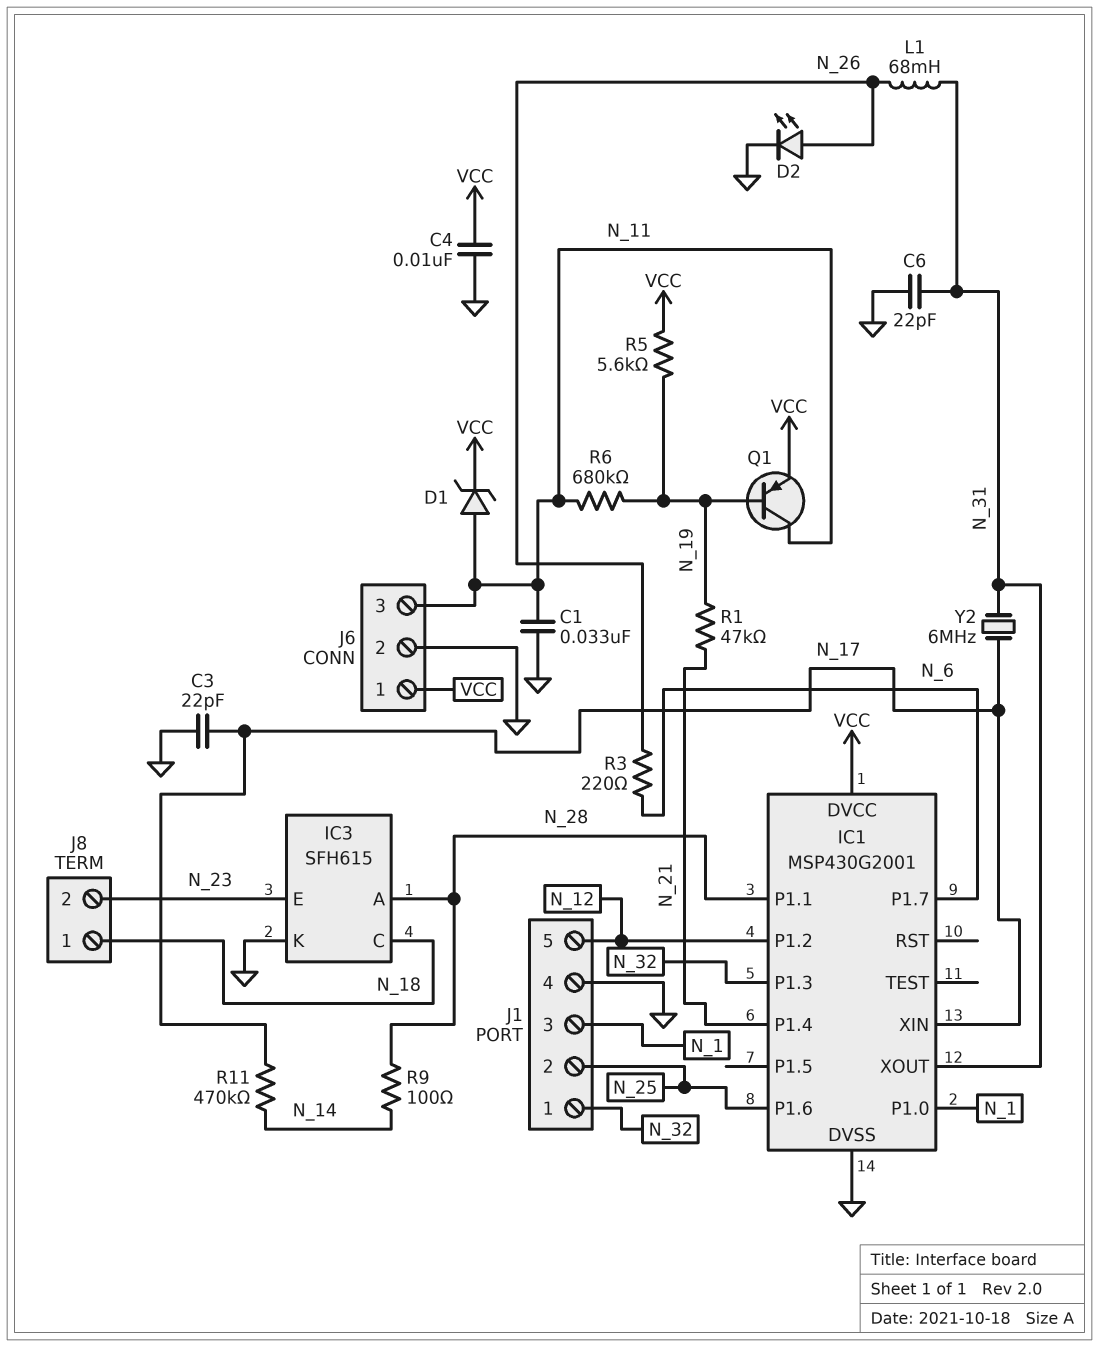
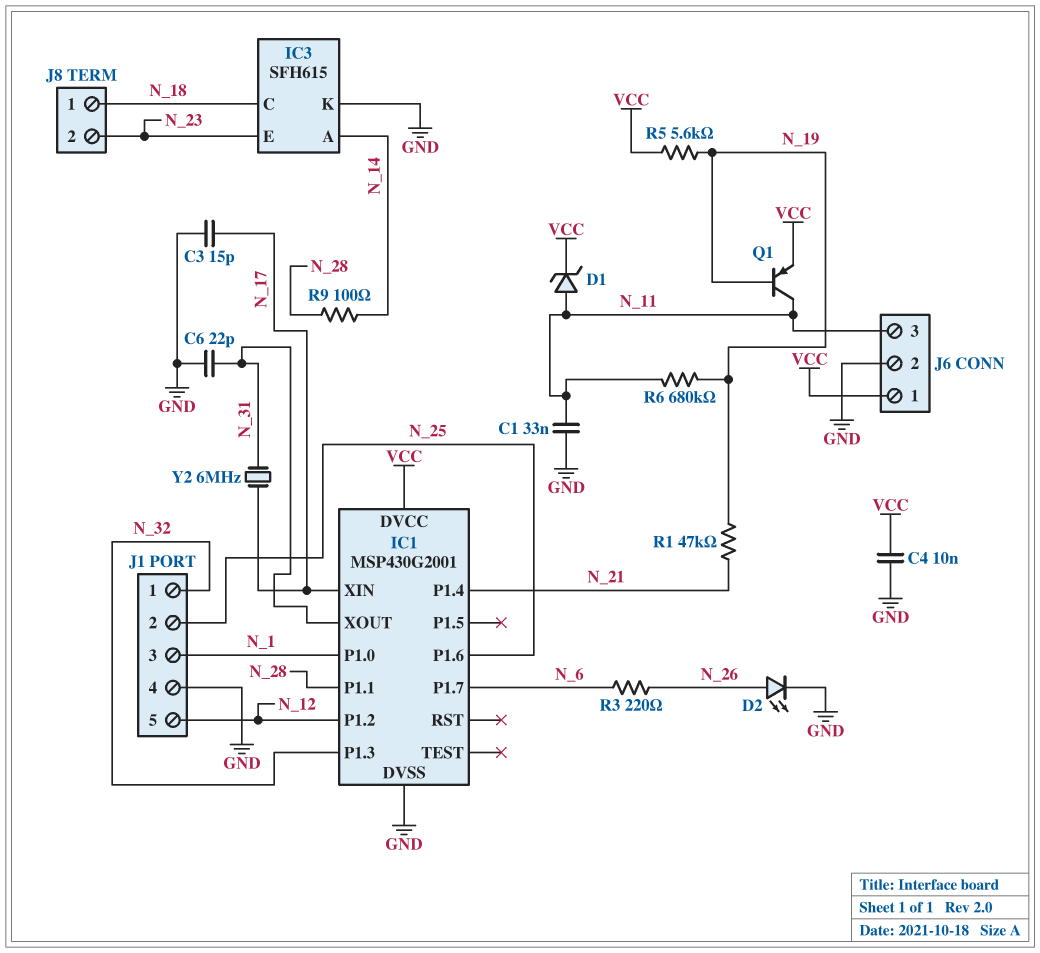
C3: 22pF (GND, N_17) -> 15pF (GND, N_17)
IC3 pin A: N_28 -> N_14
L1: 68mH (N_26, N_31) -> none
R11: 470k (N_14, N_17) -> none

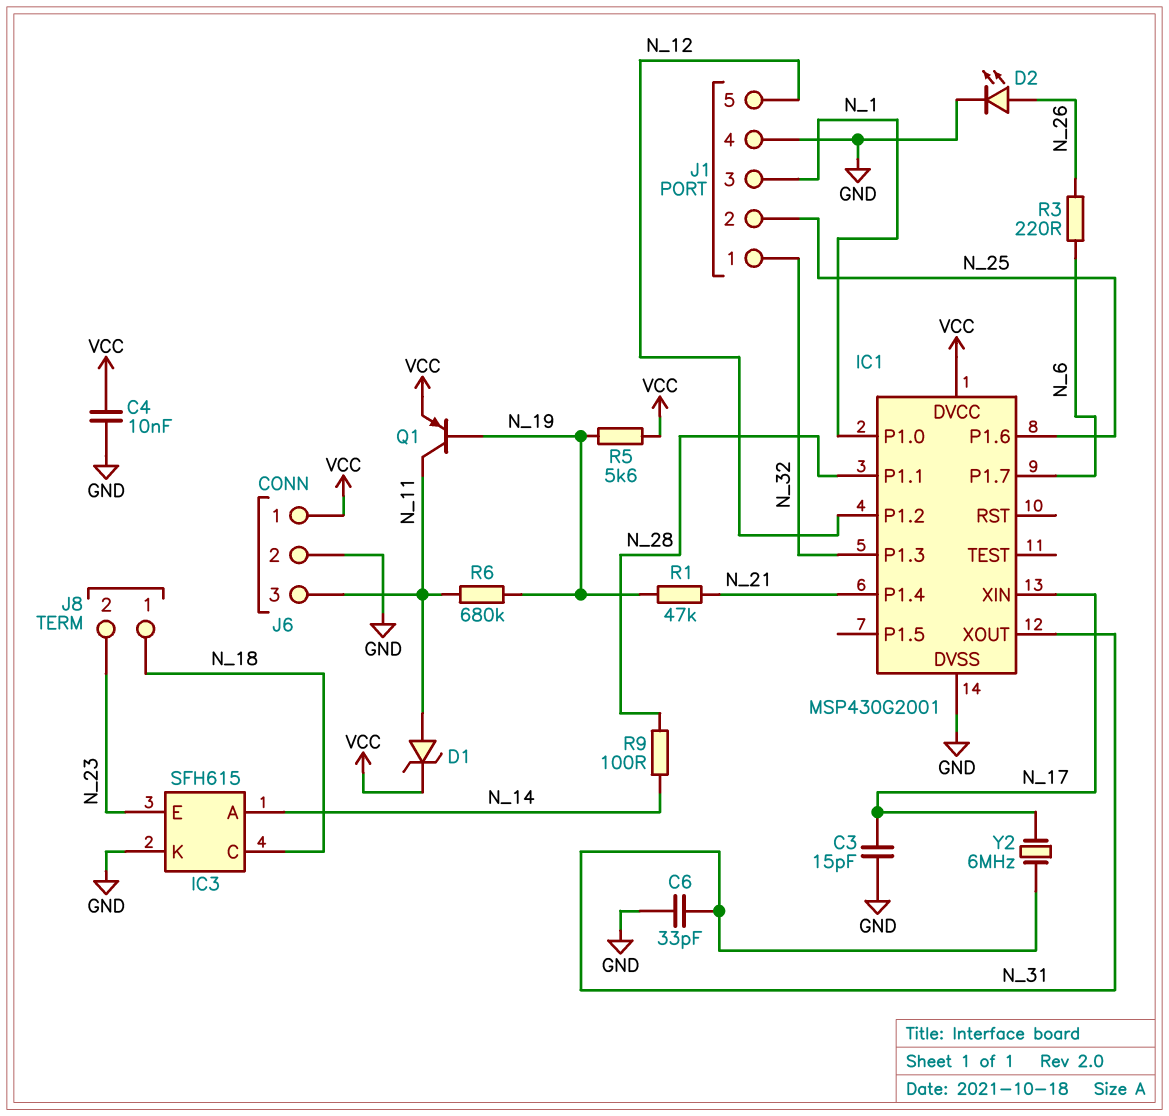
C1: 33nF (GND, N_11) -> none
C6: 22pF (GND, N_31) -> 33pF (GND, N_31)

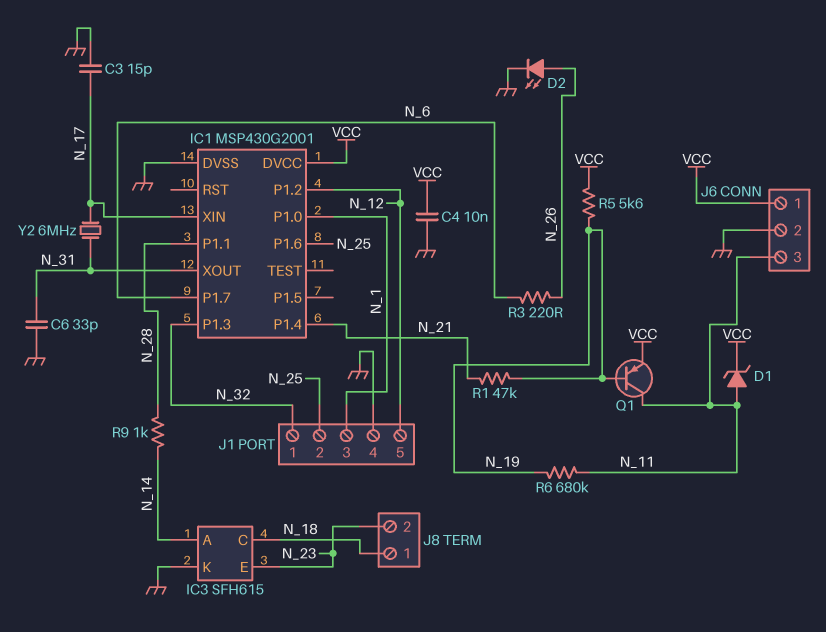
R9: 100 (N_14, N_28) -> 1k (N_14, N_28)

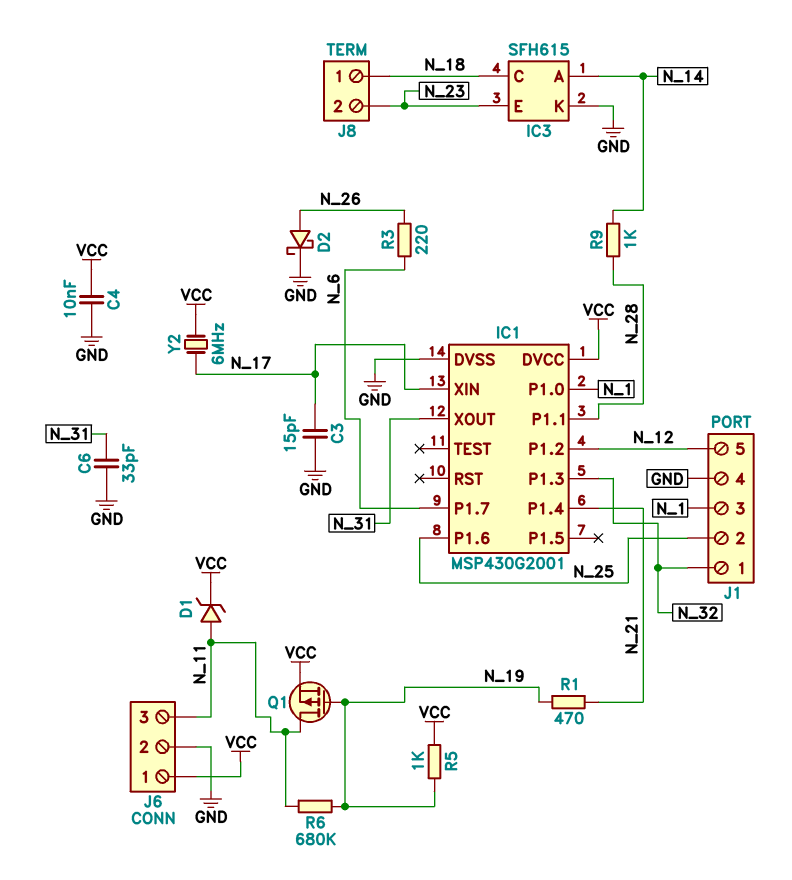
D2: LED (A N_26, K GND) -> schottky (A N_26, K GND)
Q1: PNP (B N_19, C N_11, E VCC) -> PMOS (G N_19, D N_11, S VCC)
R1: 47k (N_19, N_21) -> 470 (N_19, N_21)
R5: 5.6k (N_19, VCC) -> 1k (N_19, VCC)
Y2: 6MHz (N_17, N_31) -> 6MHz (N_17, VCC)

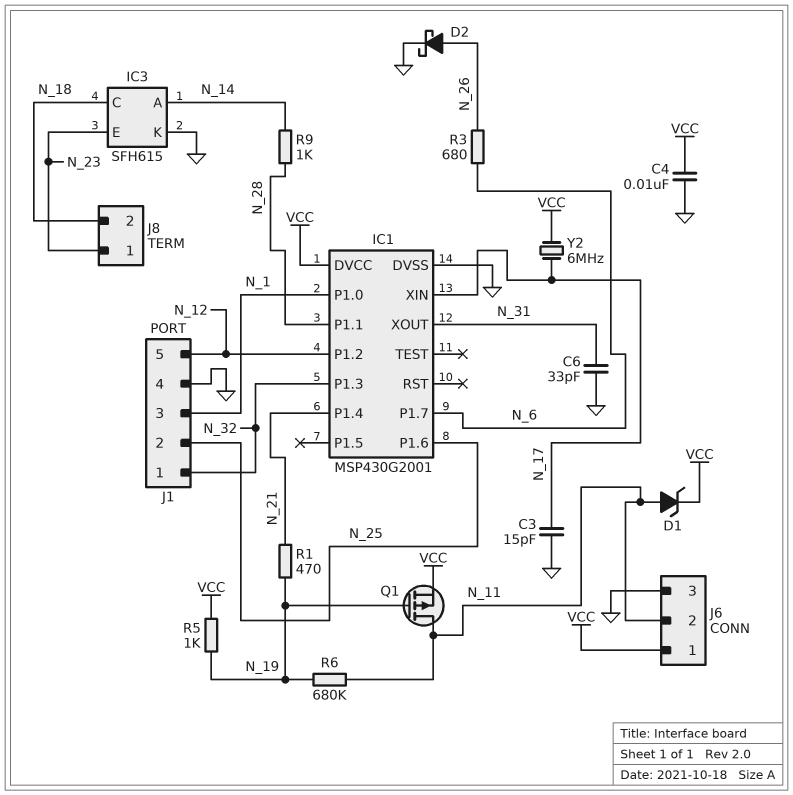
J6 pin 2: GND -> N_11
J6 pin 3: N_11 -> GND
J8 pin 1: N_18 -> N_23
J8 pin 2: N_23 -> N_18
R3: 220 (N_6, N_26) -> 680 (N_6, N_26)

